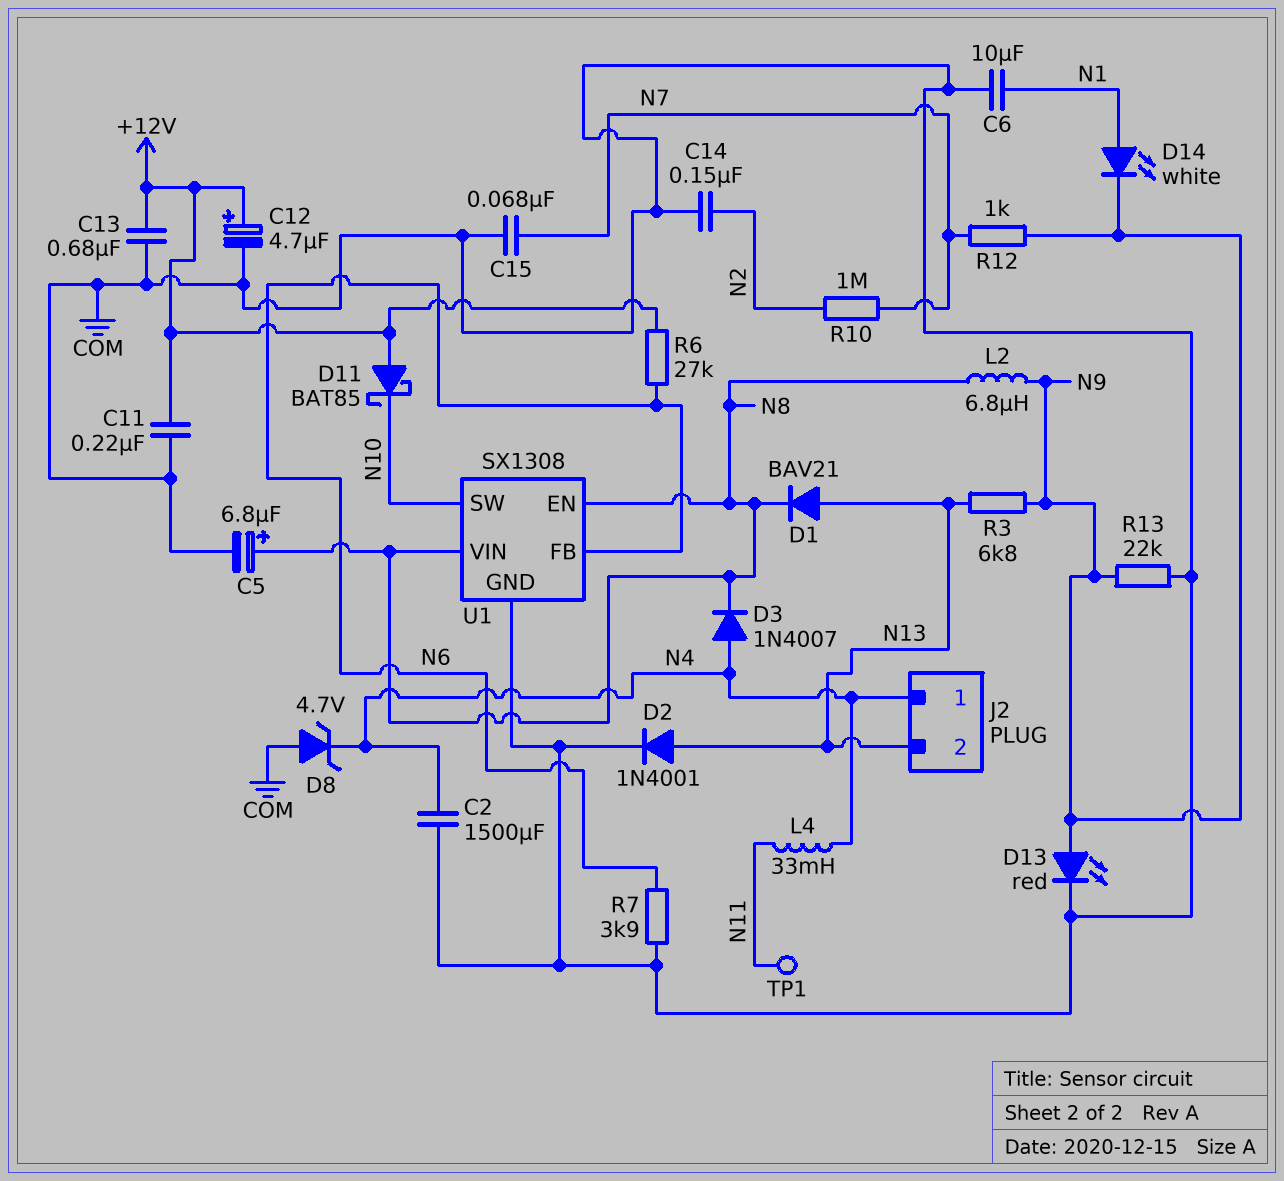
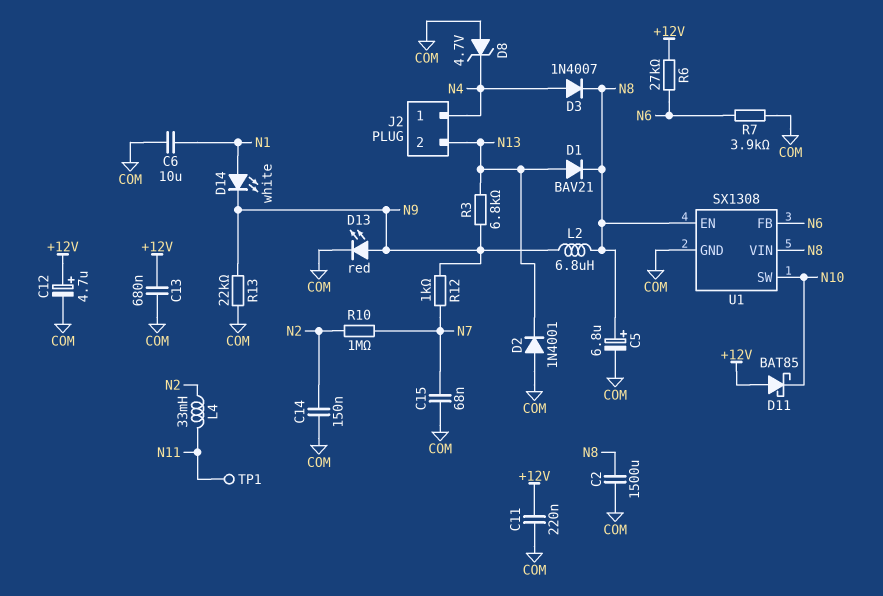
C2: 1500uF (COM, N4) -> 1500uF (COM, N8)
D2: diode 1N4001 (A N13, K COM) -> diode 1N4001 (A COM, K N13)
L4: 33mH (N4, N11) -> 33mH (N2, N11)

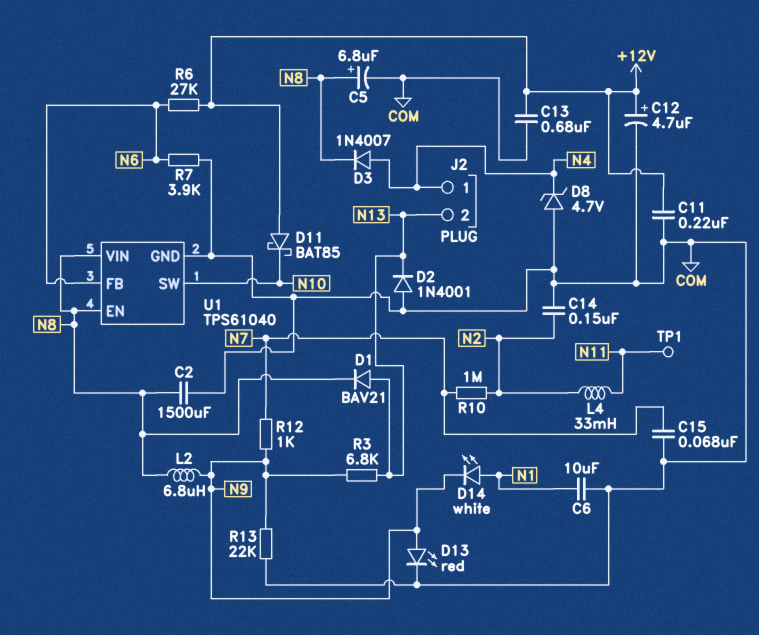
U1: SX1308 -> TPS61040

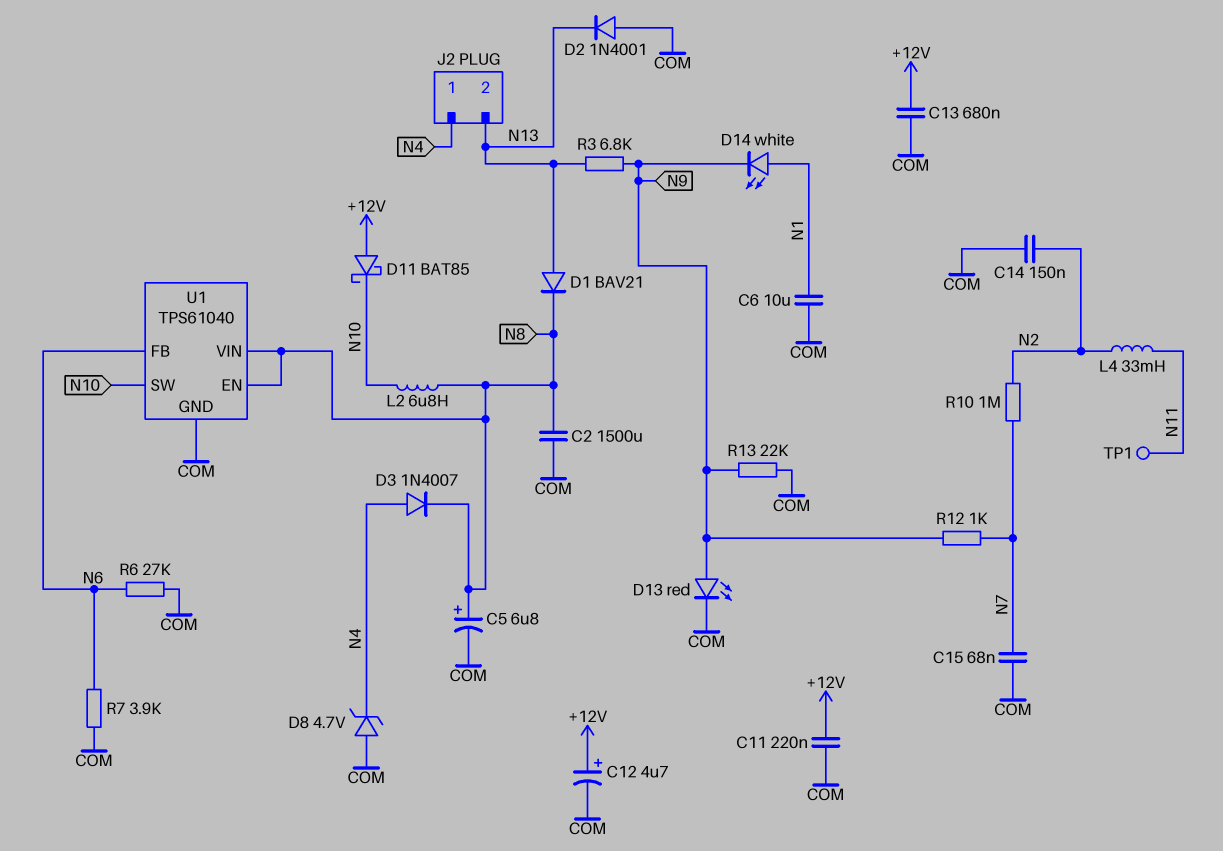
L2: 6.8uH (N8, N9) -> 6.8uH (N8, N10)
R6: 27k (+12V, N6) -> 27k (COM, N6)

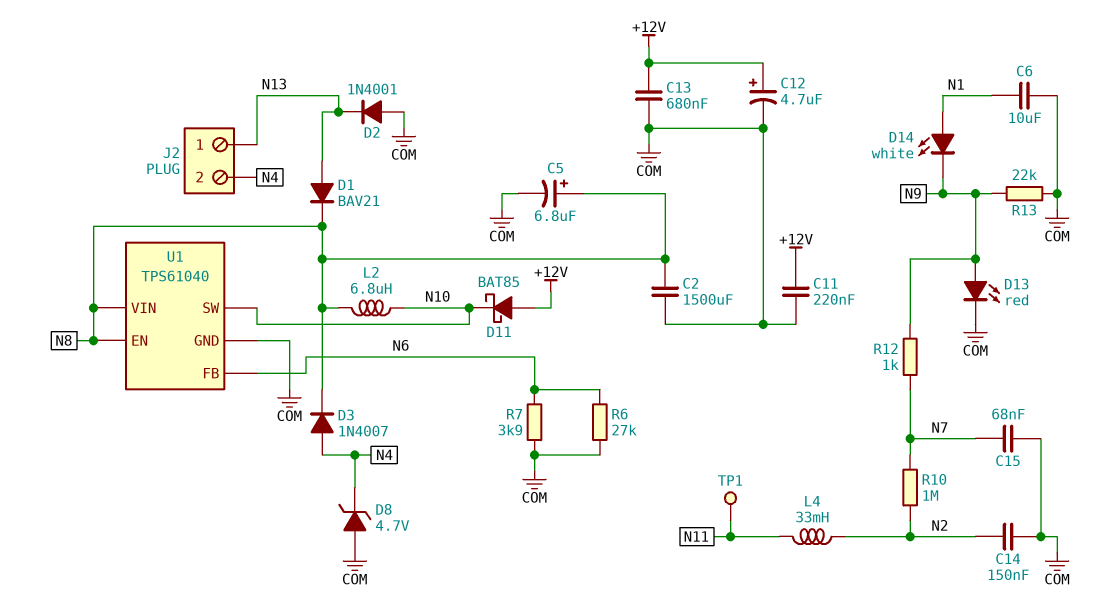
J2 pin 1: N4 -> N13
J2 pin 2: N13 -> N4
R3: 6.8k (N9, N13) -> none

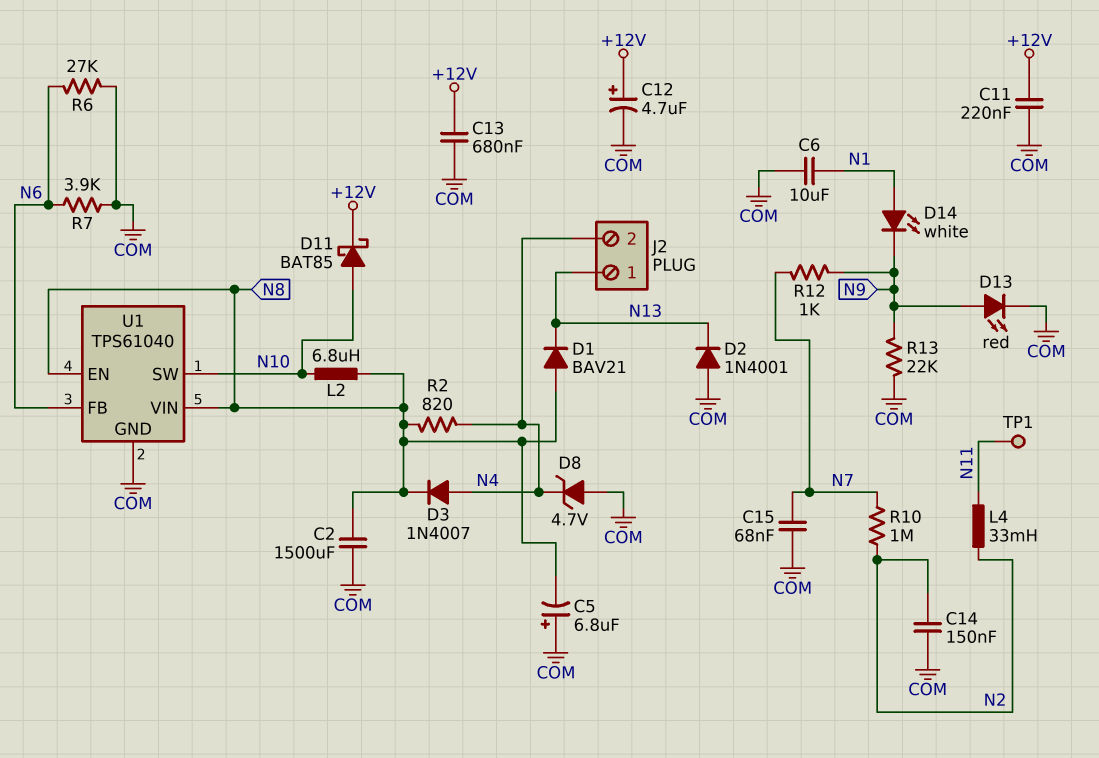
C5: 6.8uF (plus N8, minus COM) -> 6.8uF (plus COM, minus N8)
D1: diode BAV21 (A N13, K N8) -> diode BAV21 (A N8, K N13)
D11: schottky BAT85 (A +12V, K N10) -> schottky BAT85 (A N10, K +12V)
R2: none -> 820 (N4, N8)

